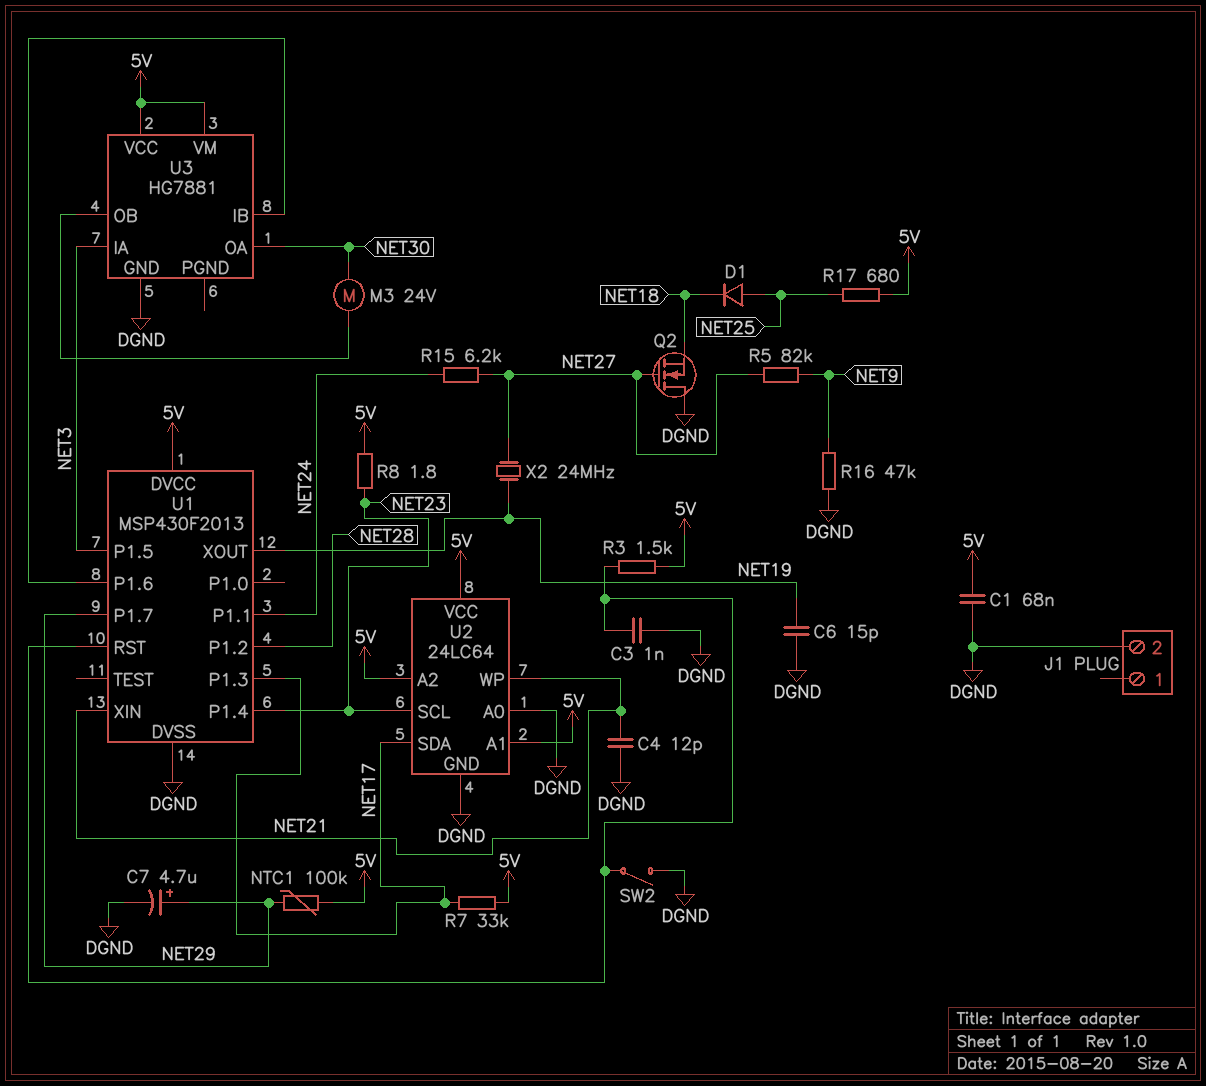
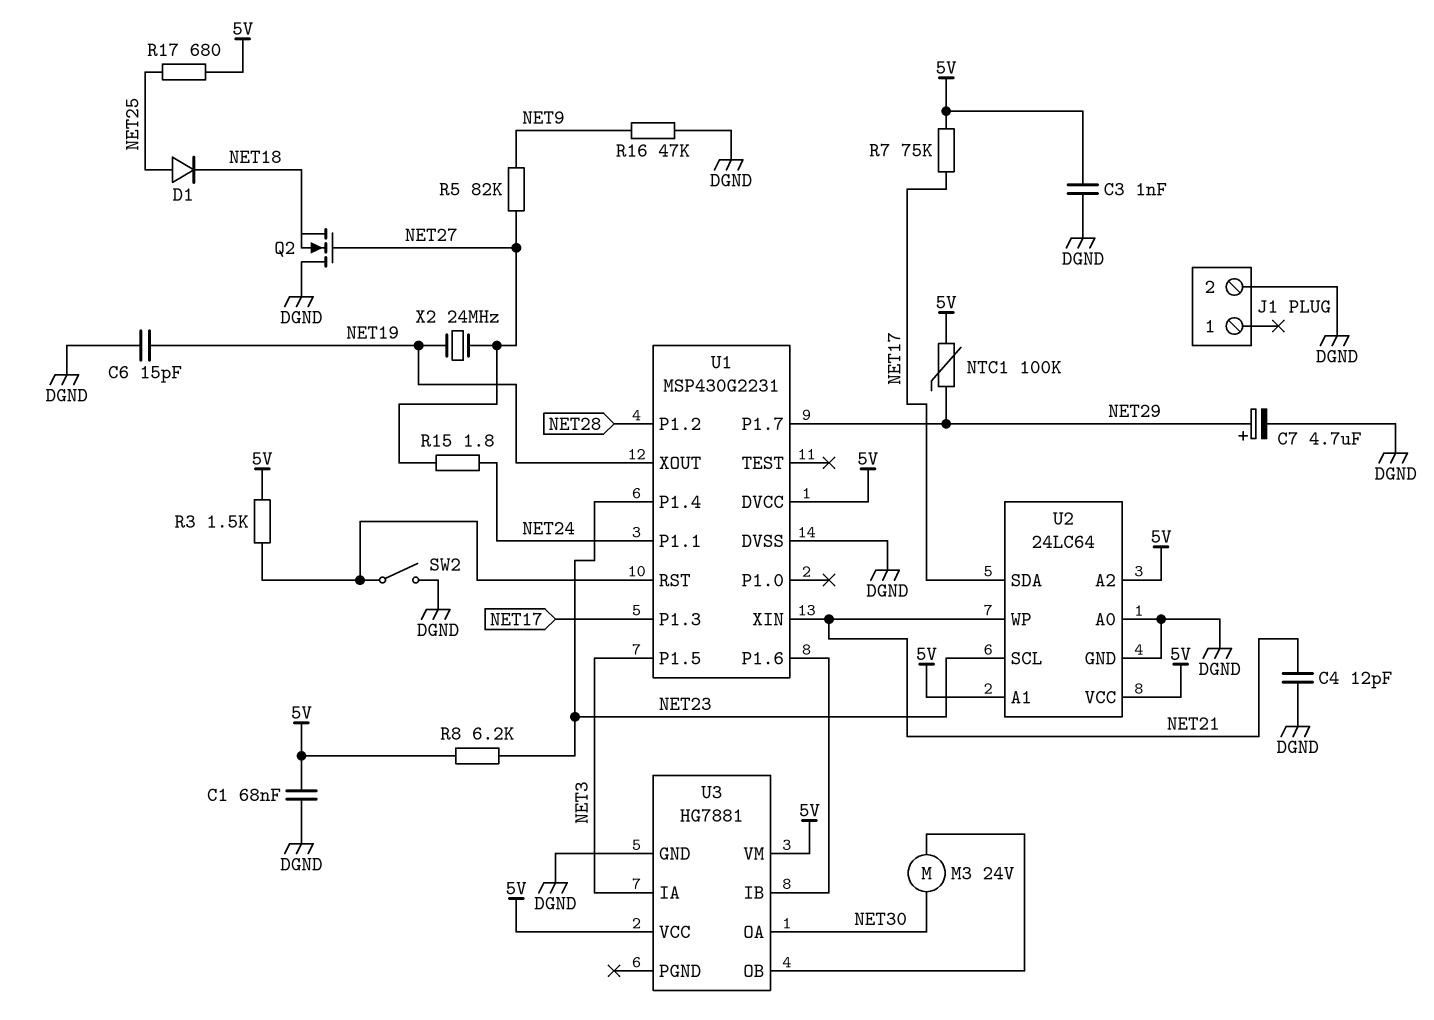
C3: 1nF (DGND, U1/RST) -> 1nF (5V, DGND)
R7: 33k (5V, NET17) -> 75k (5V, NET17)
R8: 1.8 (5V, NET23) -> 6.2k (5V, NET23)
R15: 6.2k (NET24, NET27) -> 1.8 (NET24, NET27)
U1: MSP430F2013 -> MSP430G2231

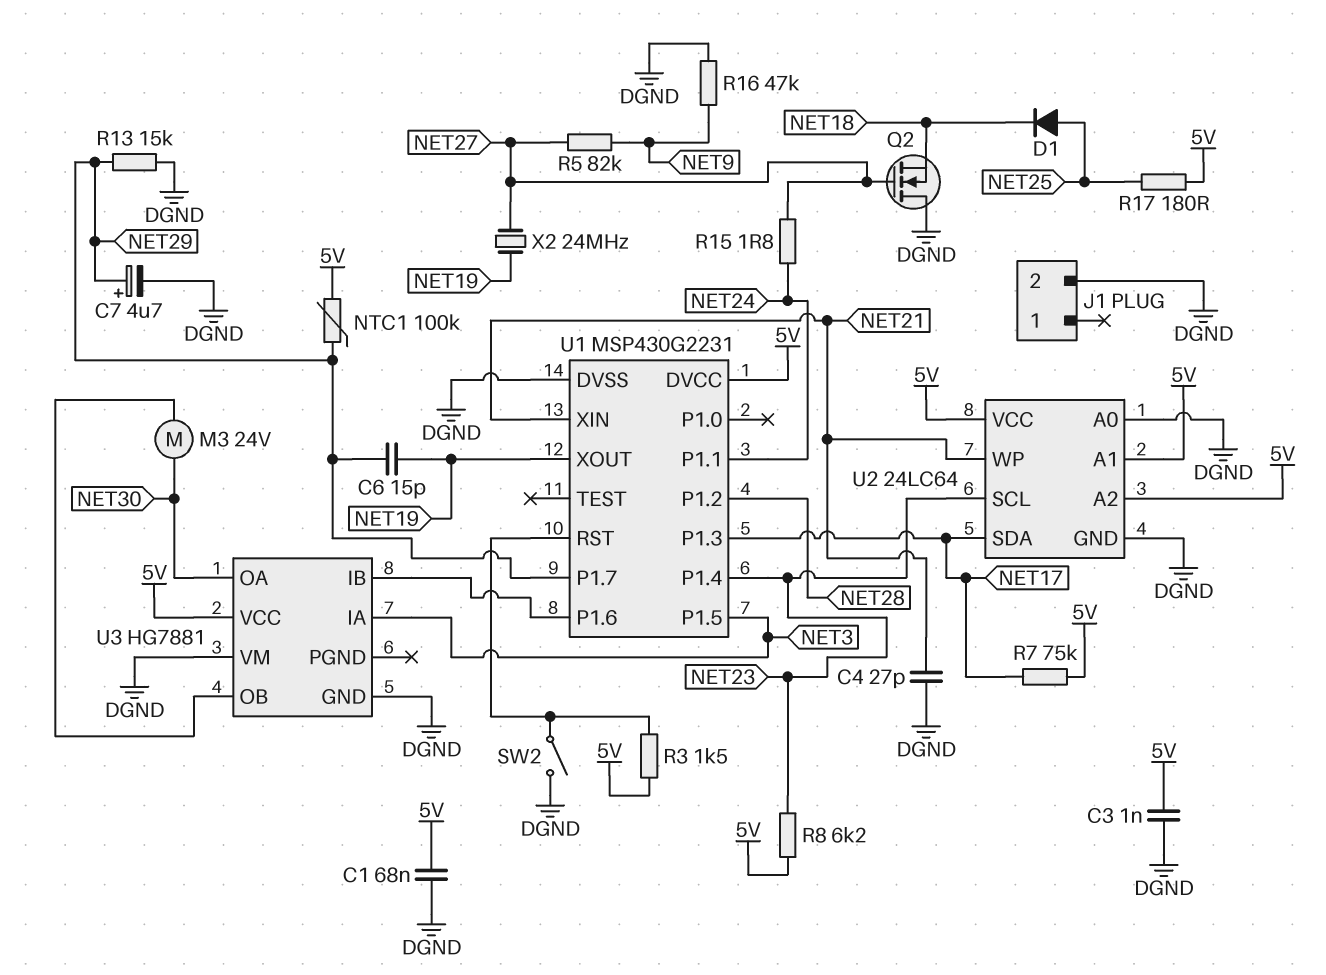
C4: 12pF (DGND, NET21) -> 27pF (DGND, NET21)
C6: 15pF (DGND, NET19) -> 15pF (NET19, NET29)
R13: none -> 15k (DGND, NET29)
R17: 680 (5V, NET25) -> 180 (5V, NET25)
U3 pin VM: 5V -> DGND

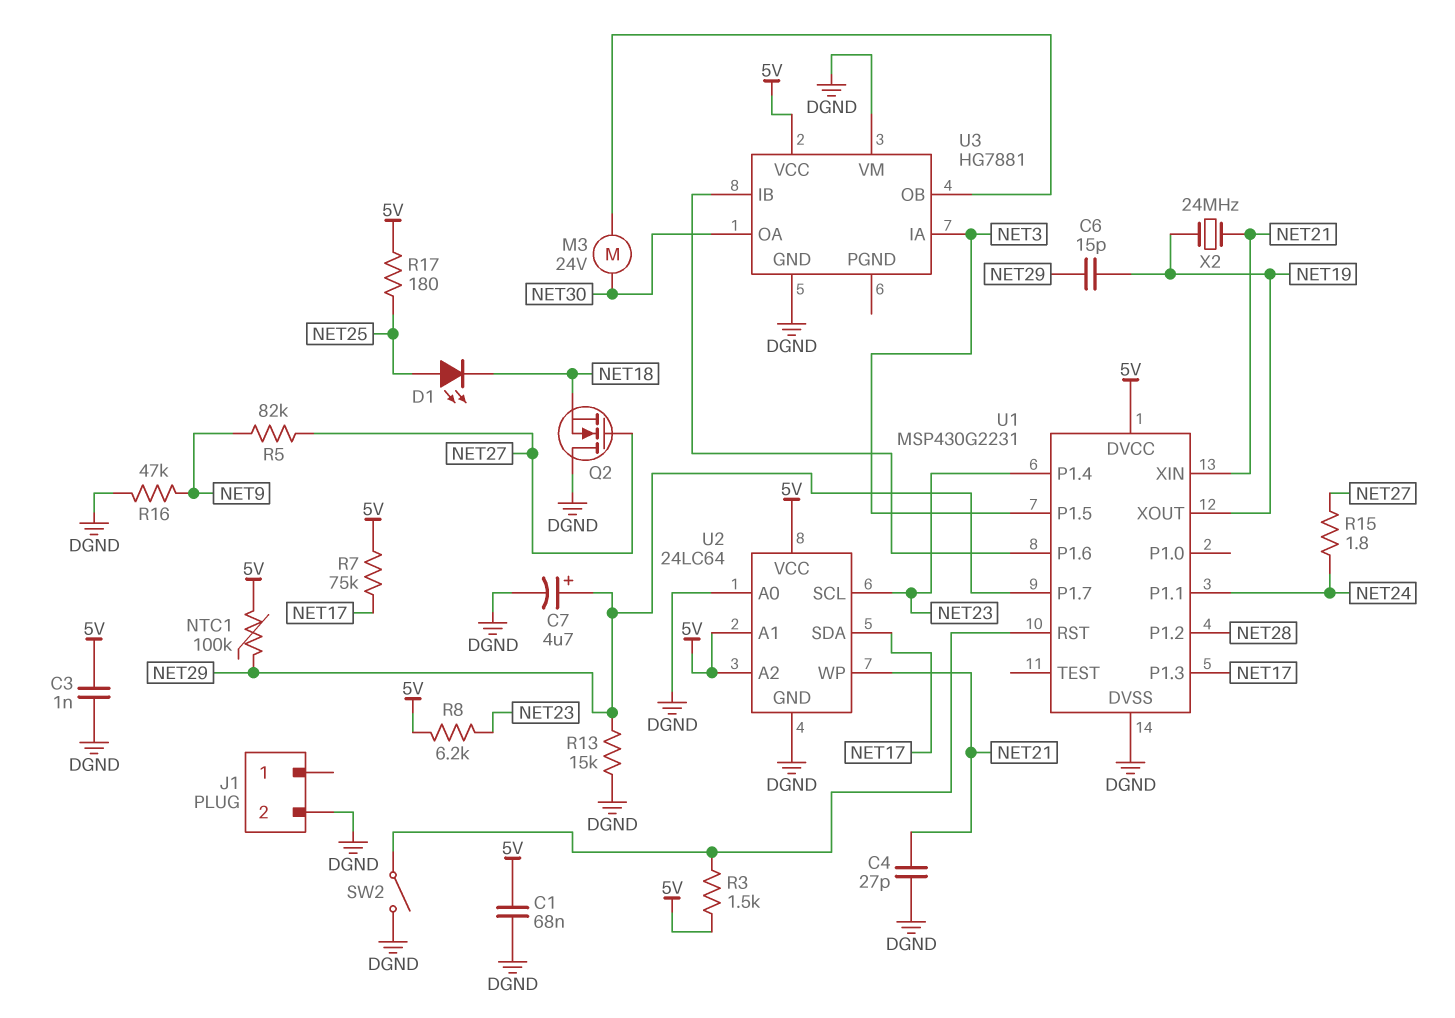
D1: diode (A NET25, K NET18) -> LED (A NET25, K NET18)
X2: 24MHz (NET19, NET27) -> 24MHz (NET19, NET21)

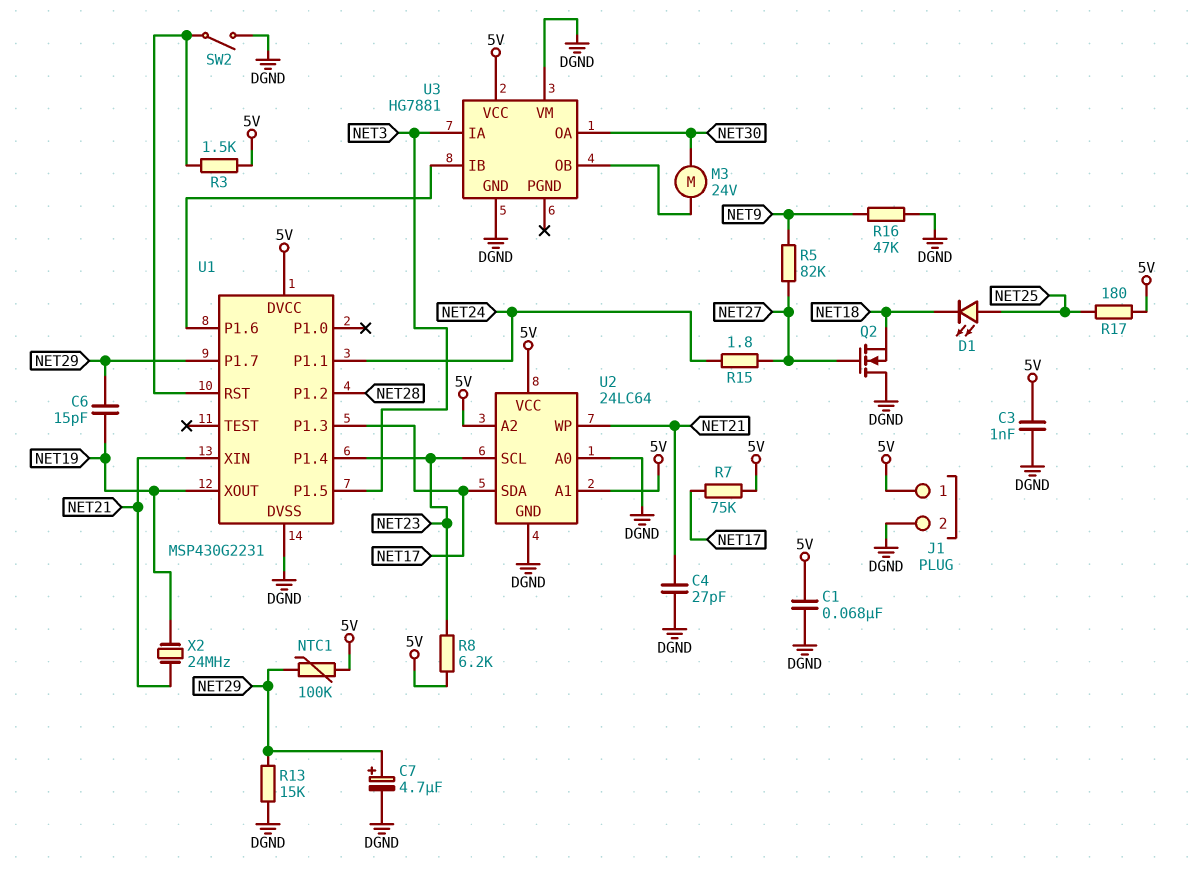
J1 pin 1: none -> 5V

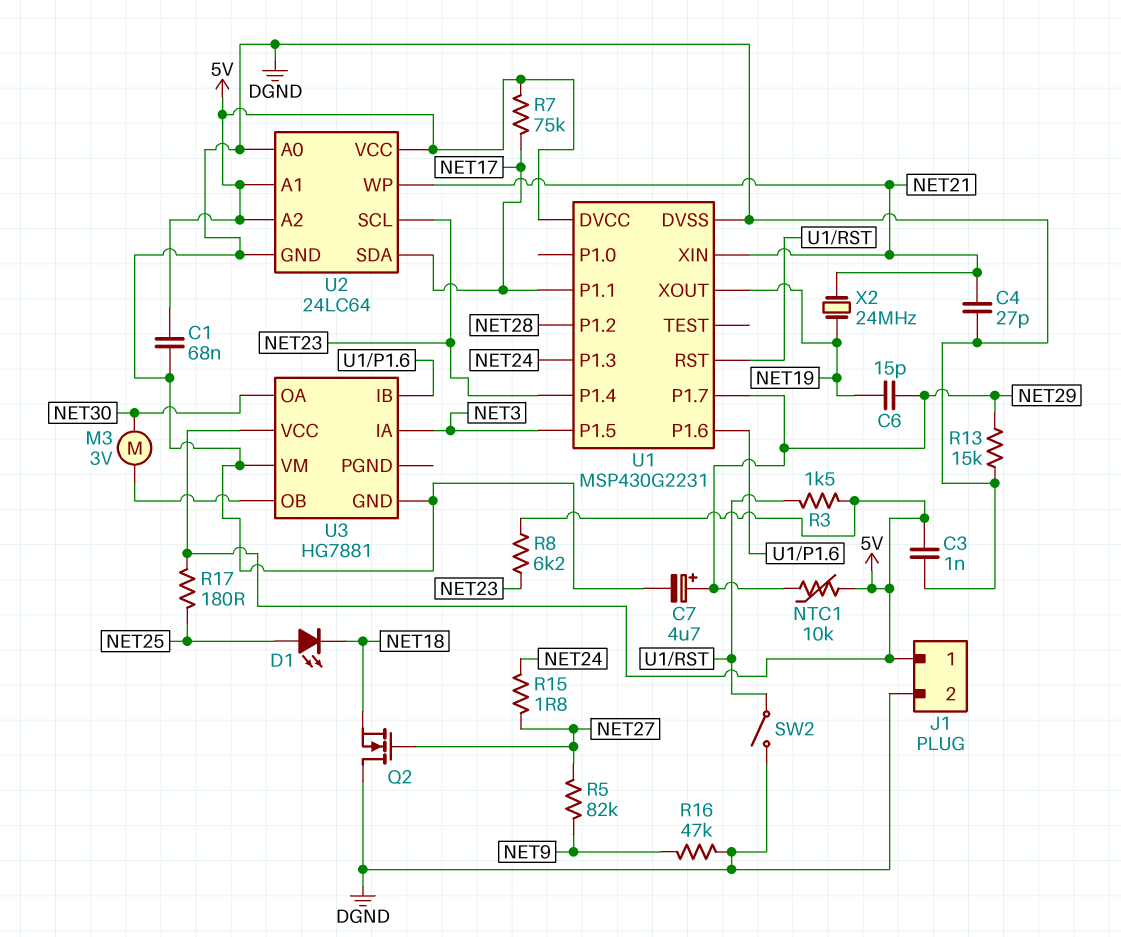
M3: motor 24V (NET30, U3/OB) -> motor 3V (NET30, U3/OB)
NTC1: 100k (5V, NET29) -> 10k (5V, NET29)
U1 pin P1.1: NET24 -> NET17
U1 pin P1.3: NET17 -> NET24

